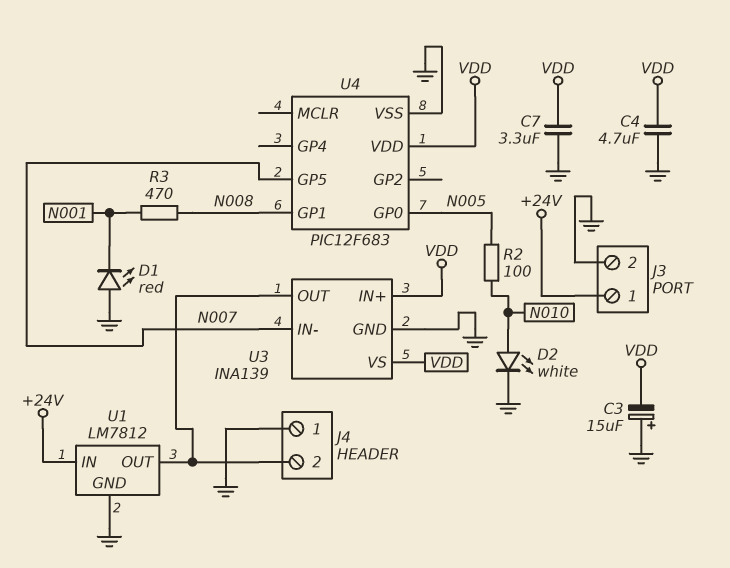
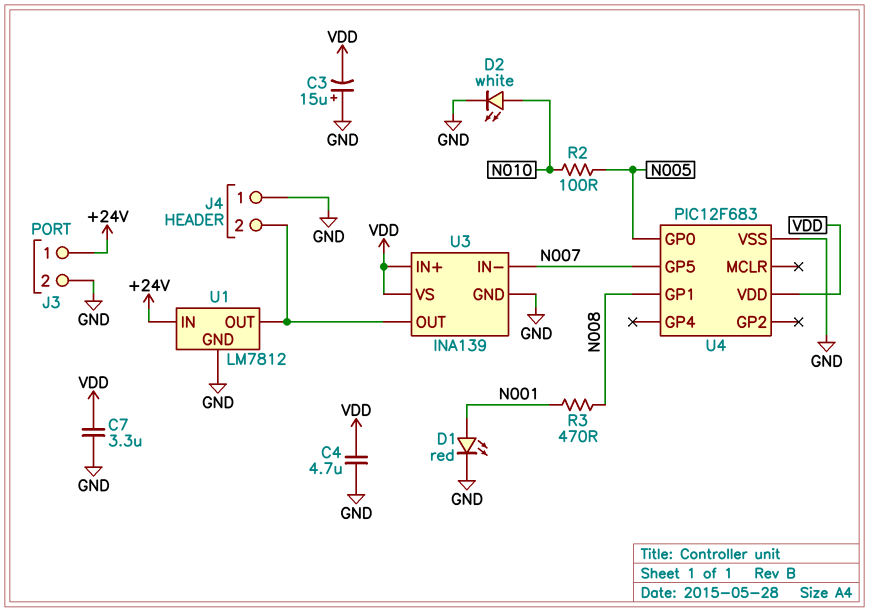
D1: LED red (A GND, K N001) -> LED red (A N001, K GND)

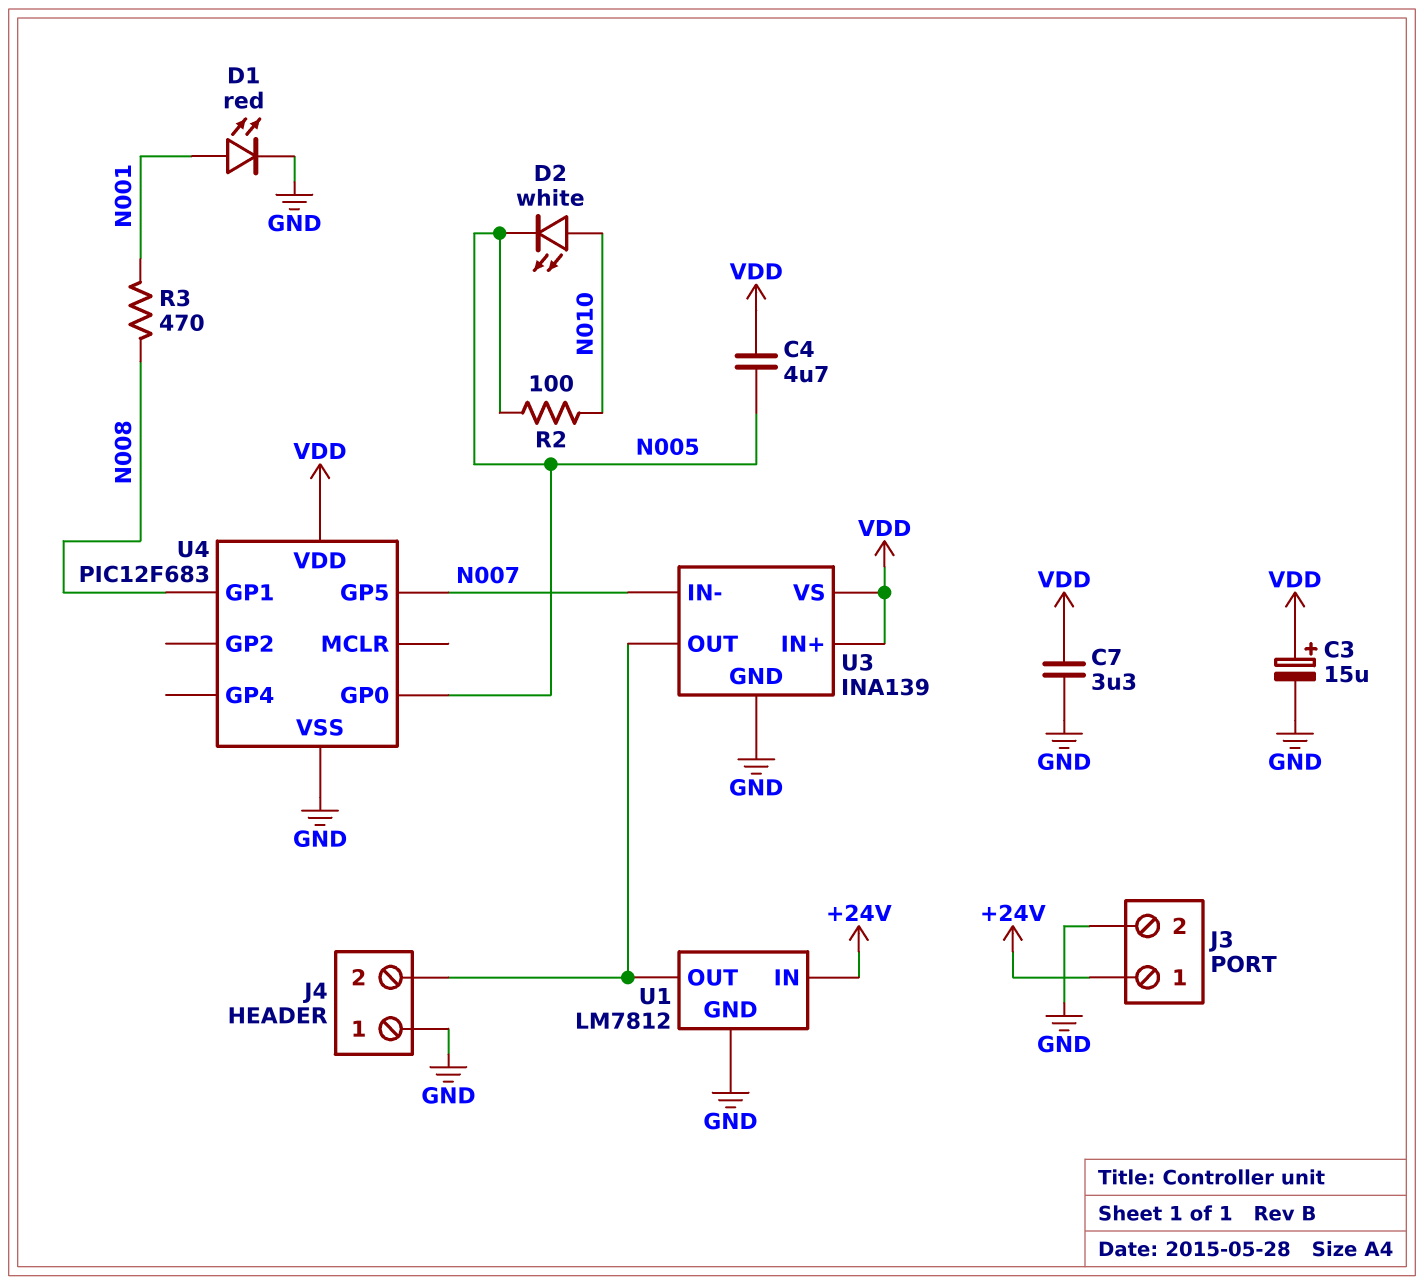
C3: 15uF (plus GND, minus VDD) -> 15uF (plus VDD, minus GND)
C4: 4.7uF (GND, VDD) -> 4.7uF (N005, VDD)
D2: LED white (A N010, K GND) -> LED white (A N010, K N005)

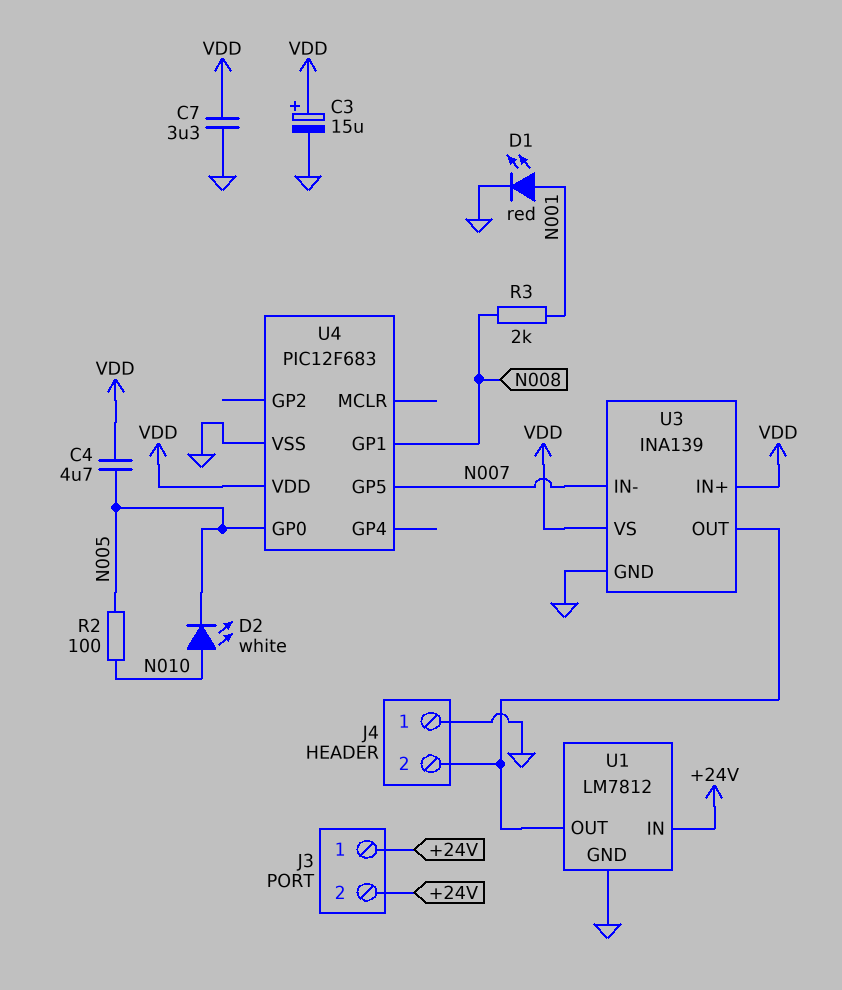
J3 pin 2: GND -> +24V
R3: 470 (N001, N008) -> 2k (N001, N008)

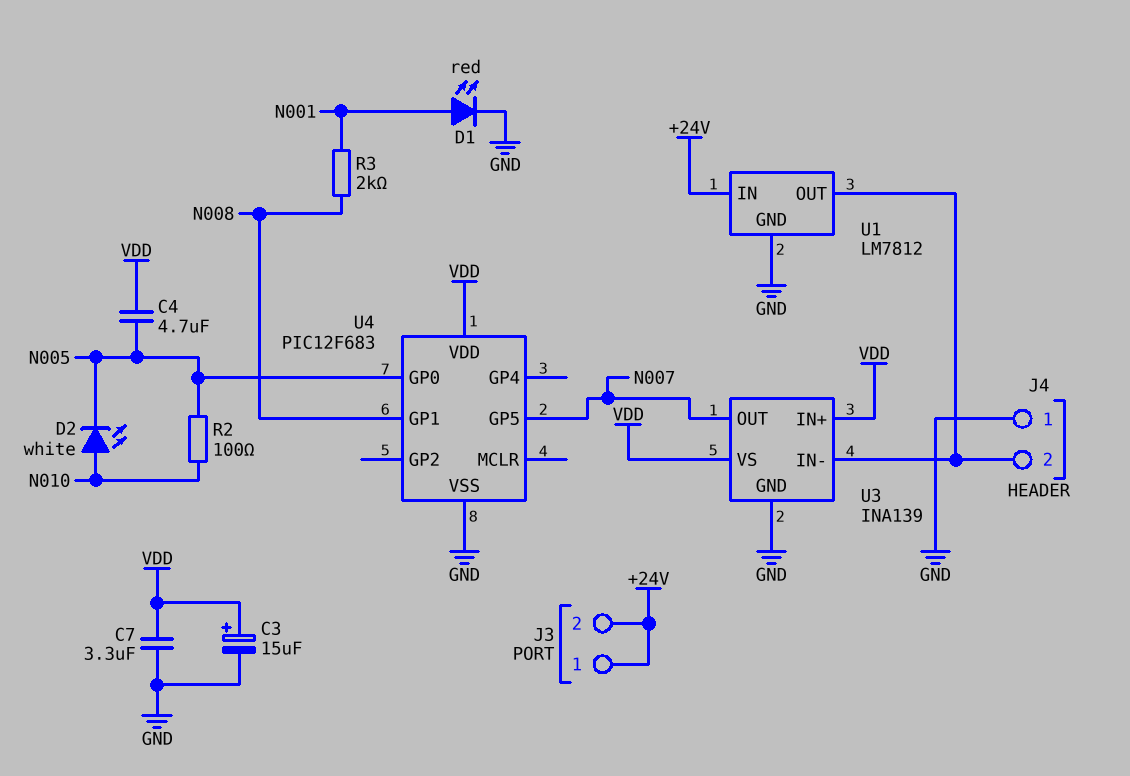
U3 pin IN-: N007 -> J4/2
U3 pin OUT: J4/2 -> N007

